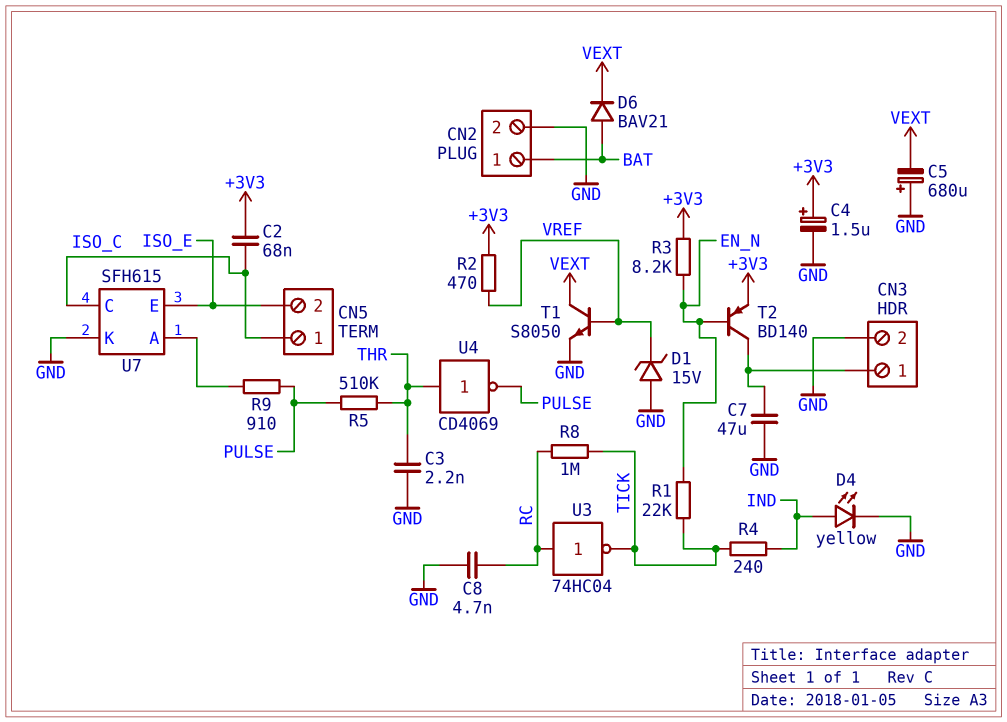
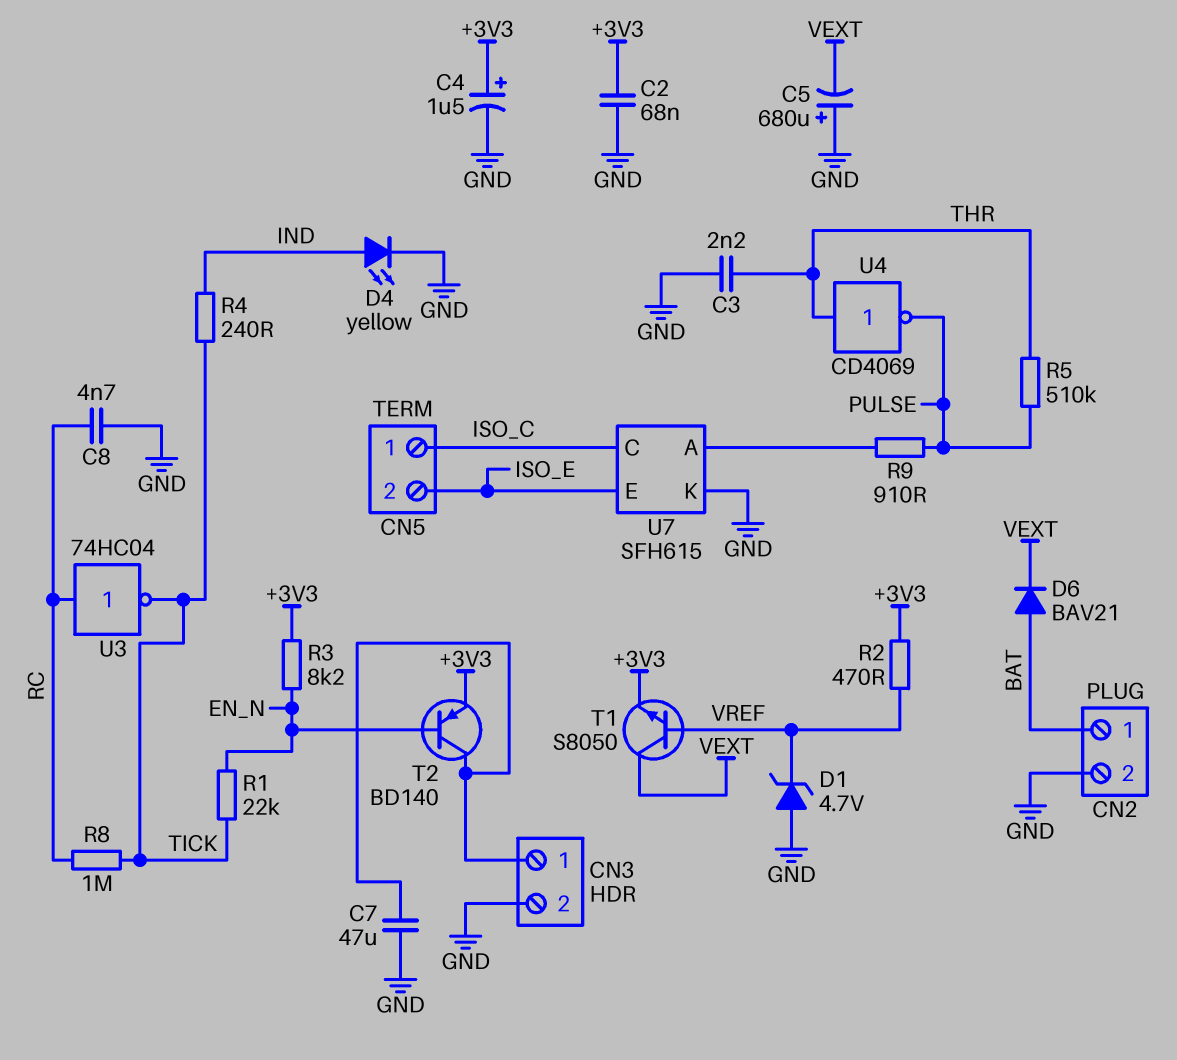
C2: 68nF (+3V3, ISO_C) -> 68nF (+3V3, GND)
D1: zener 15V (A GND, K VREF) -> zener 4.7V (A GND, K VREF)
T1: NPN S8050 (B VREF, C VEXT, E GND) -> NPN S8050 (B VREF, C VEXT, E +3V3)

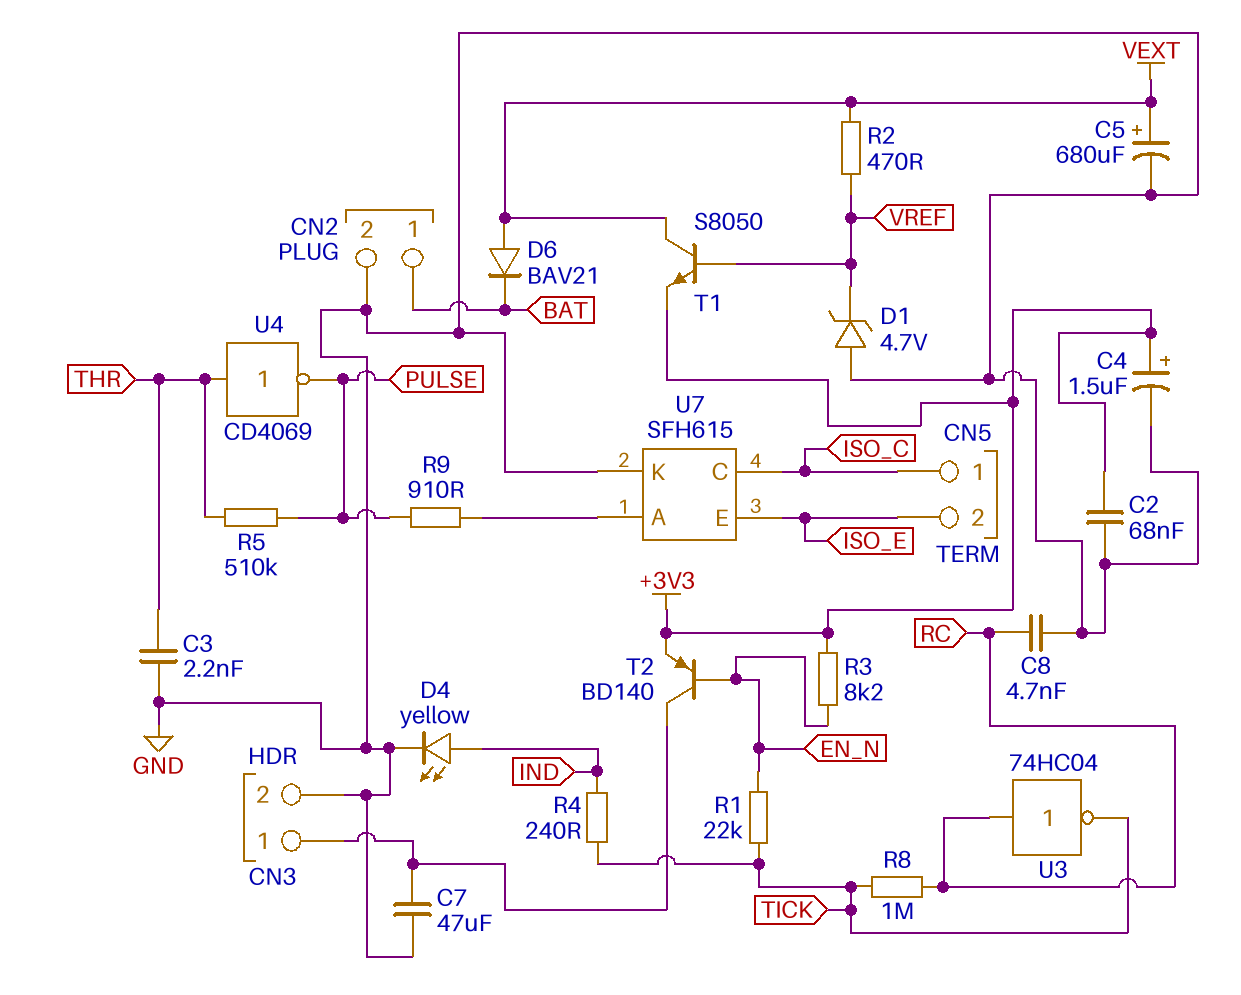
C5: 680uF (plus GND, minus VEXT) -> 680uF (plus VEXT, minus GND)
D6: diode BAV21 (A BAT, K VEXT) -> diode BAV21 (A VEXT, K BAT)
R2: 470 (+3V3, VREF) -> 470 (VEXT, VREF)

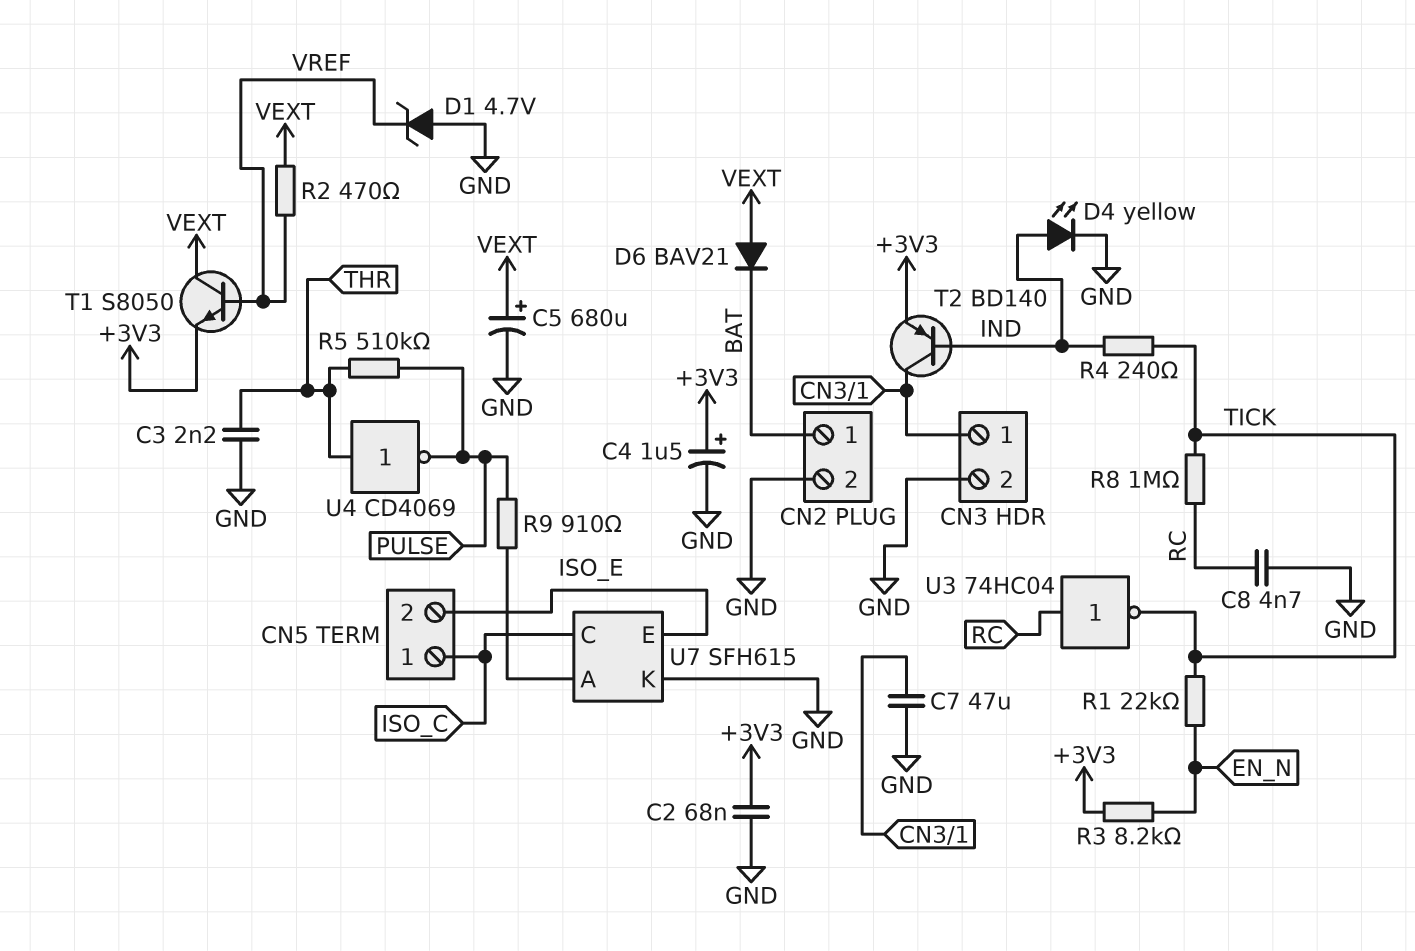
T2: PNP BD140 (B EN_N, C CN3/1, E +3V3) -> PNP BD140 (B IND, C CN3/1, E +3V3)

